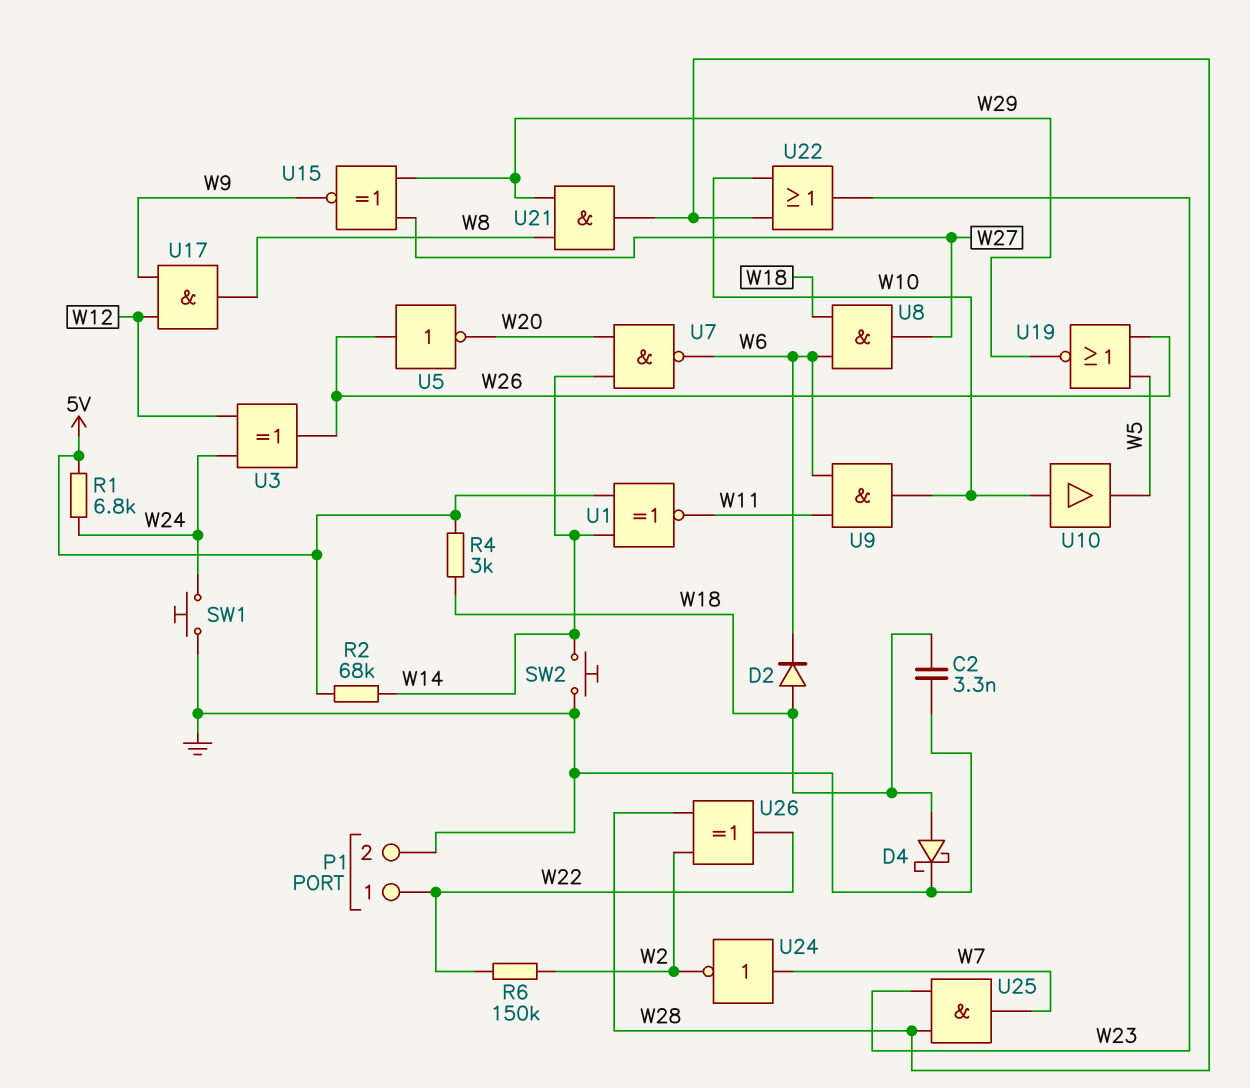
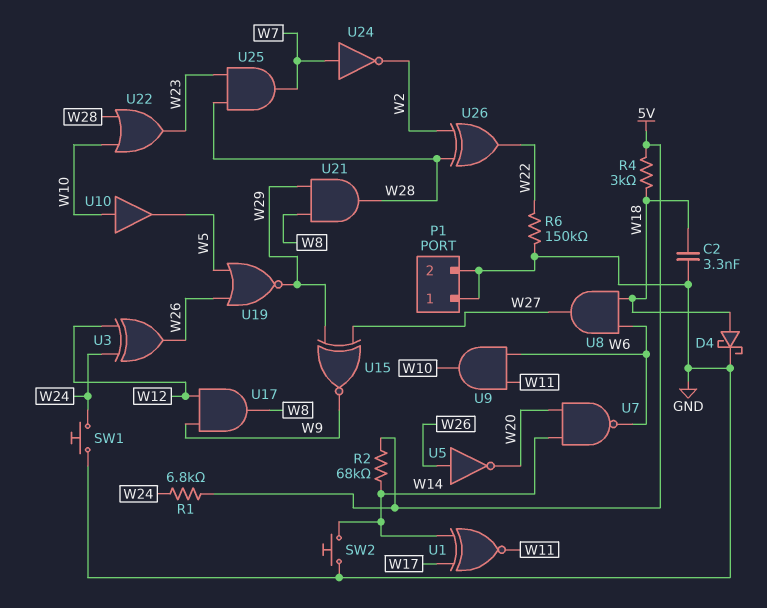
D2: diode (A W18, K W6) -> none
P1 pin 1: W22 -> GND
R6: 150k (W2, W22) -> 150k (GND, W22)
U1: XNOR (in 5V, in W14, out W11) -> XNOR (in W14, in W17, out W11)

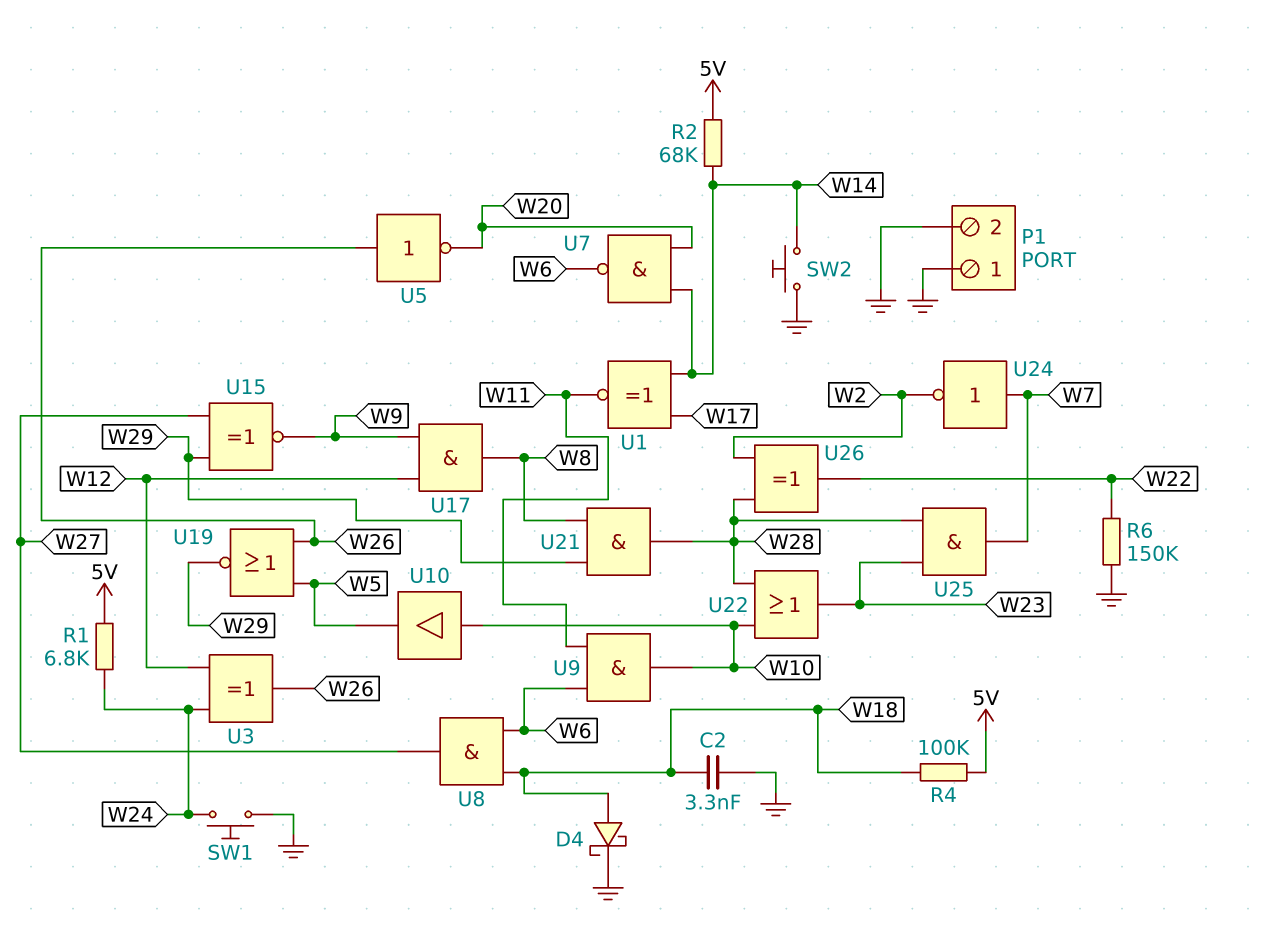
R4: 3k (5V, W18) -> 100k (5V, W18)

